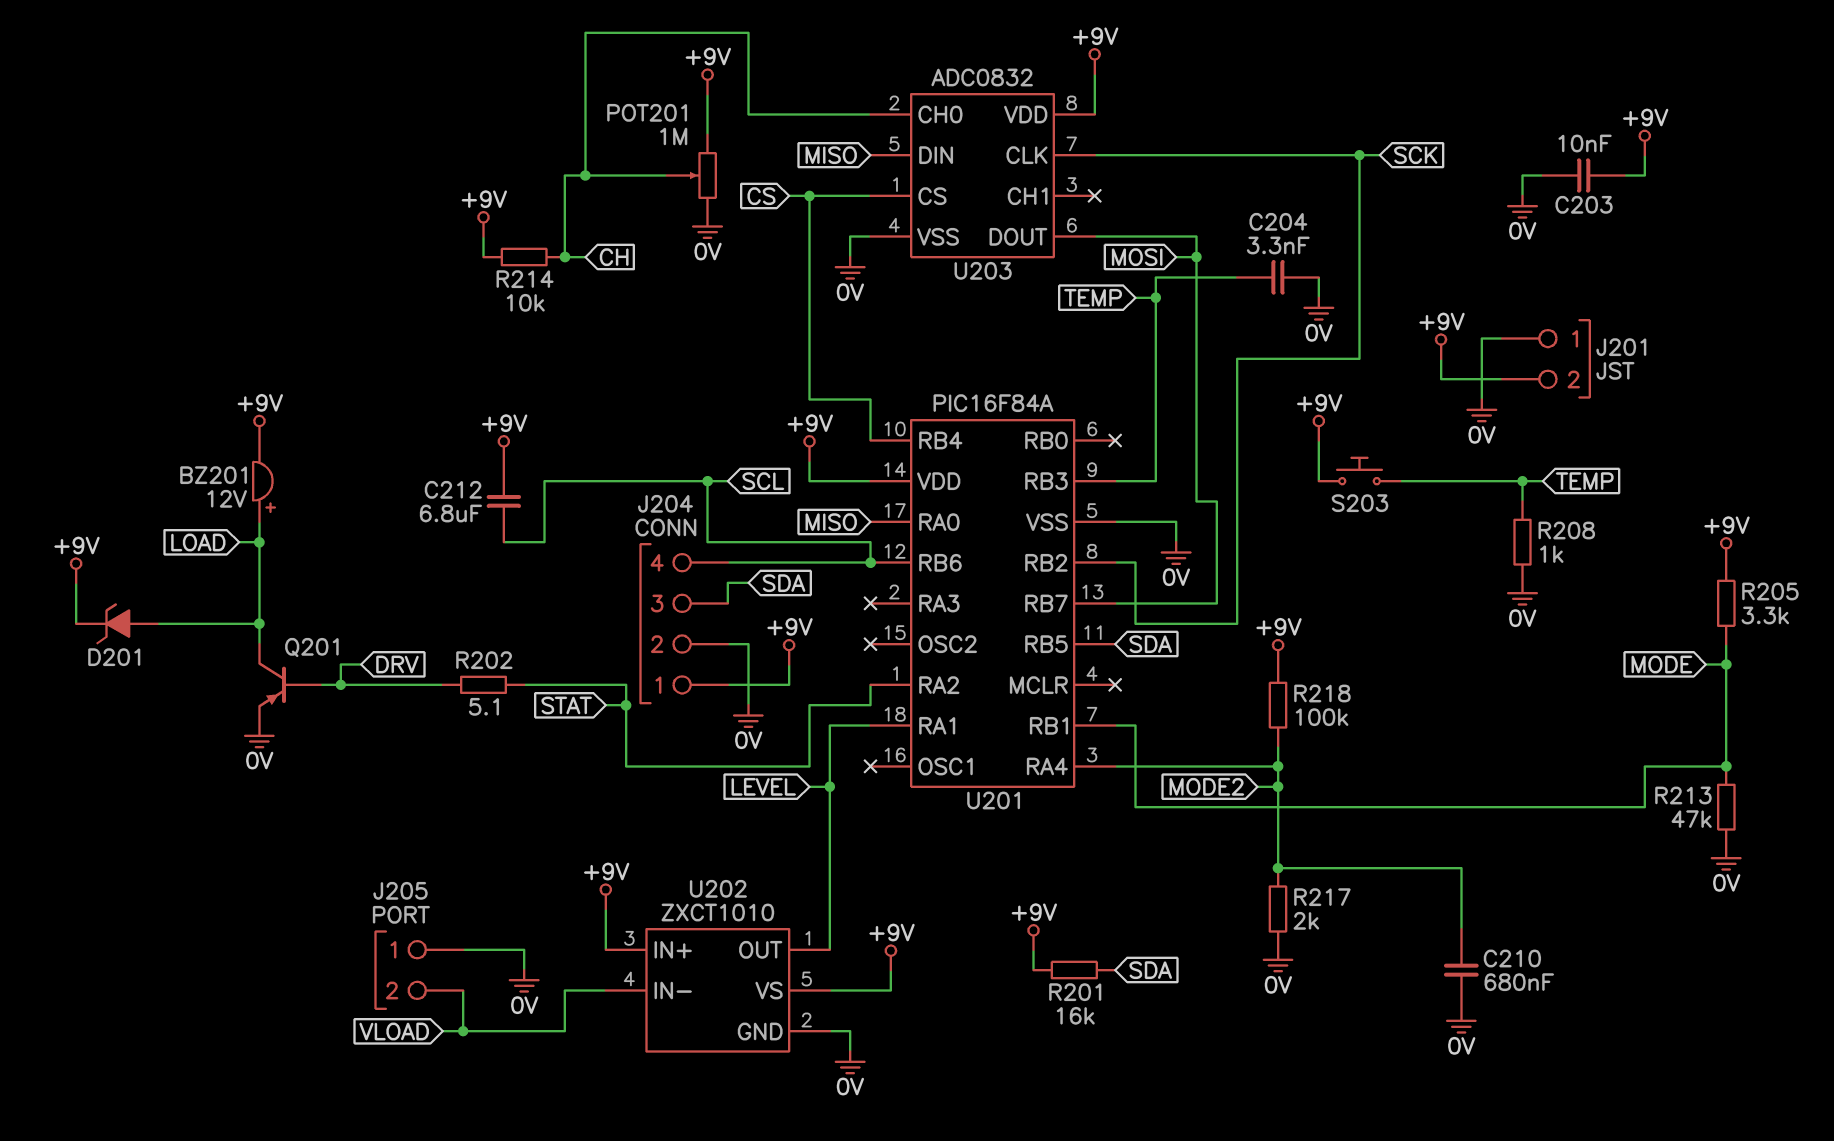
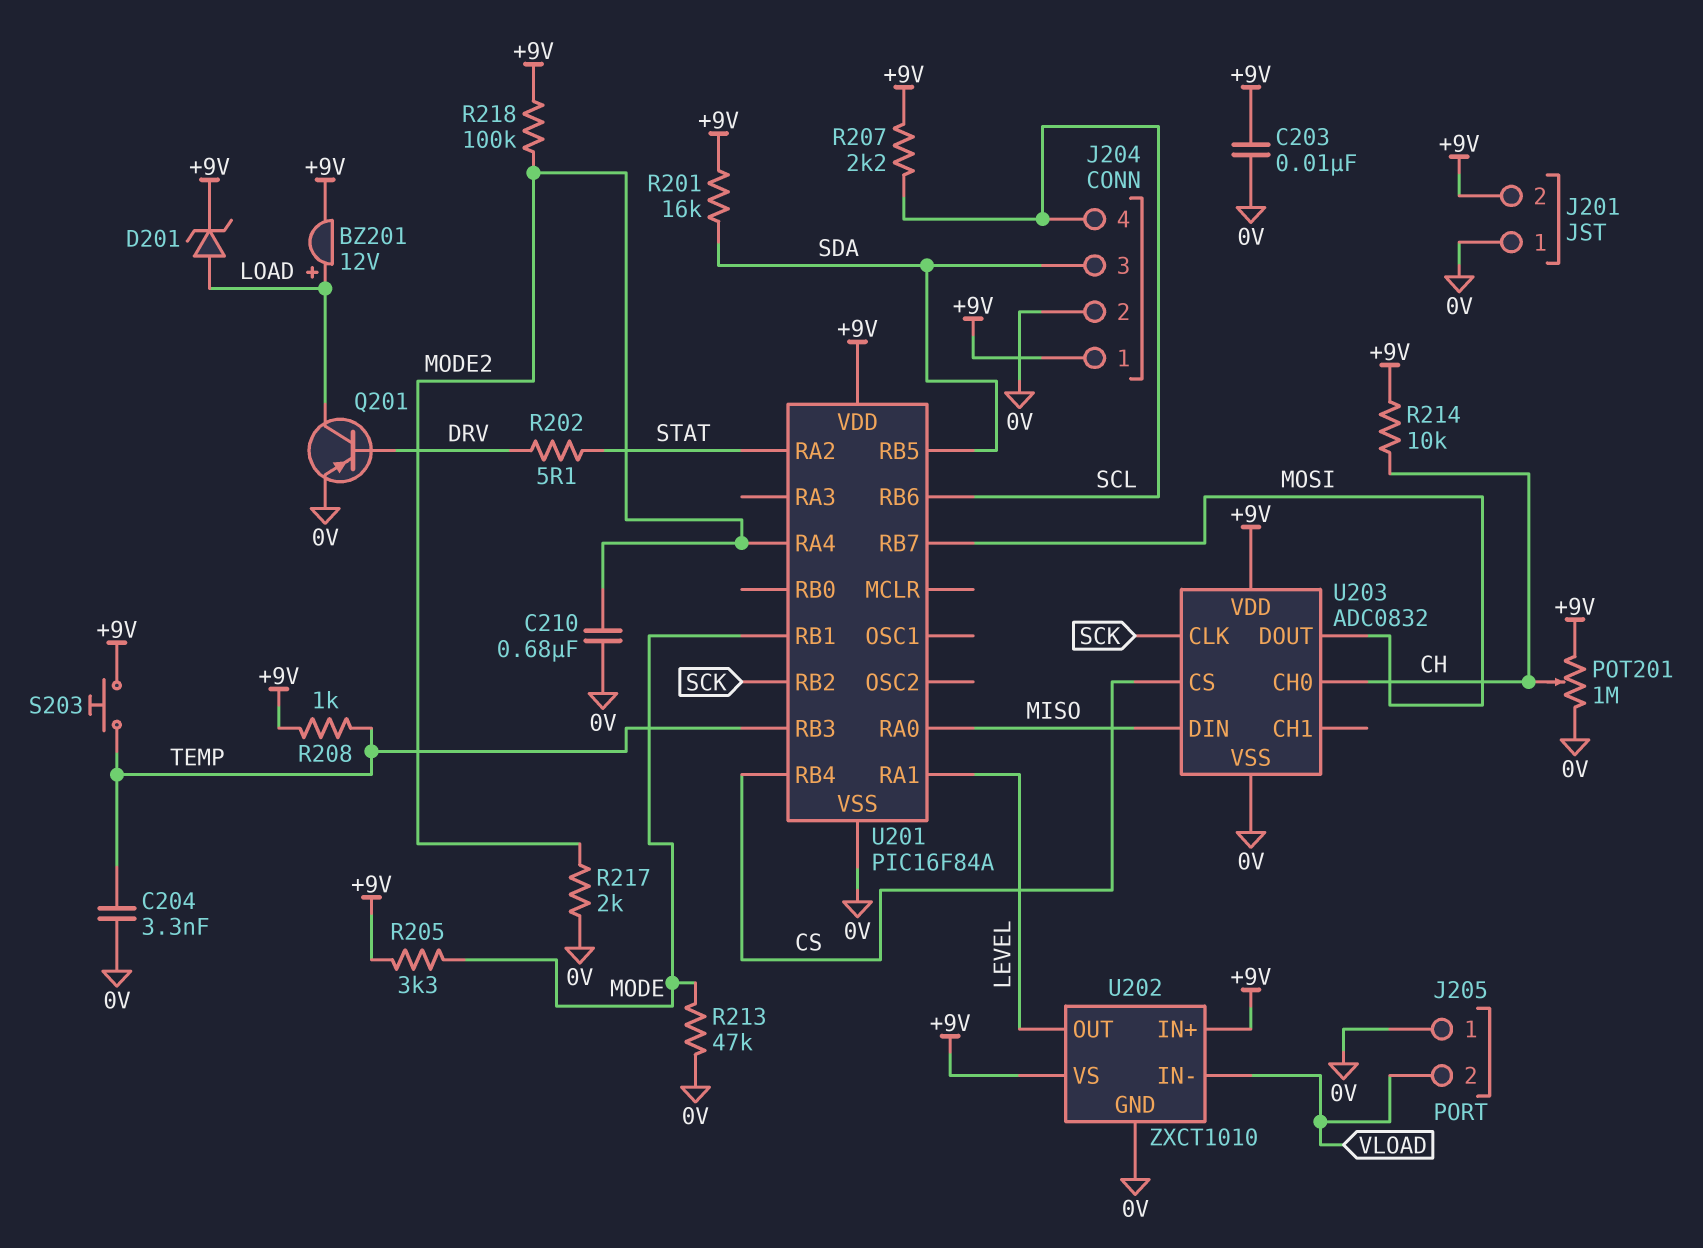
C212: 6.8uF (+9V, SCL) -> none
R207: none -> 2.2k (+9V, SCL)
R208: 1k (0V, TEMP) -> 1k (+9V, TEMP)

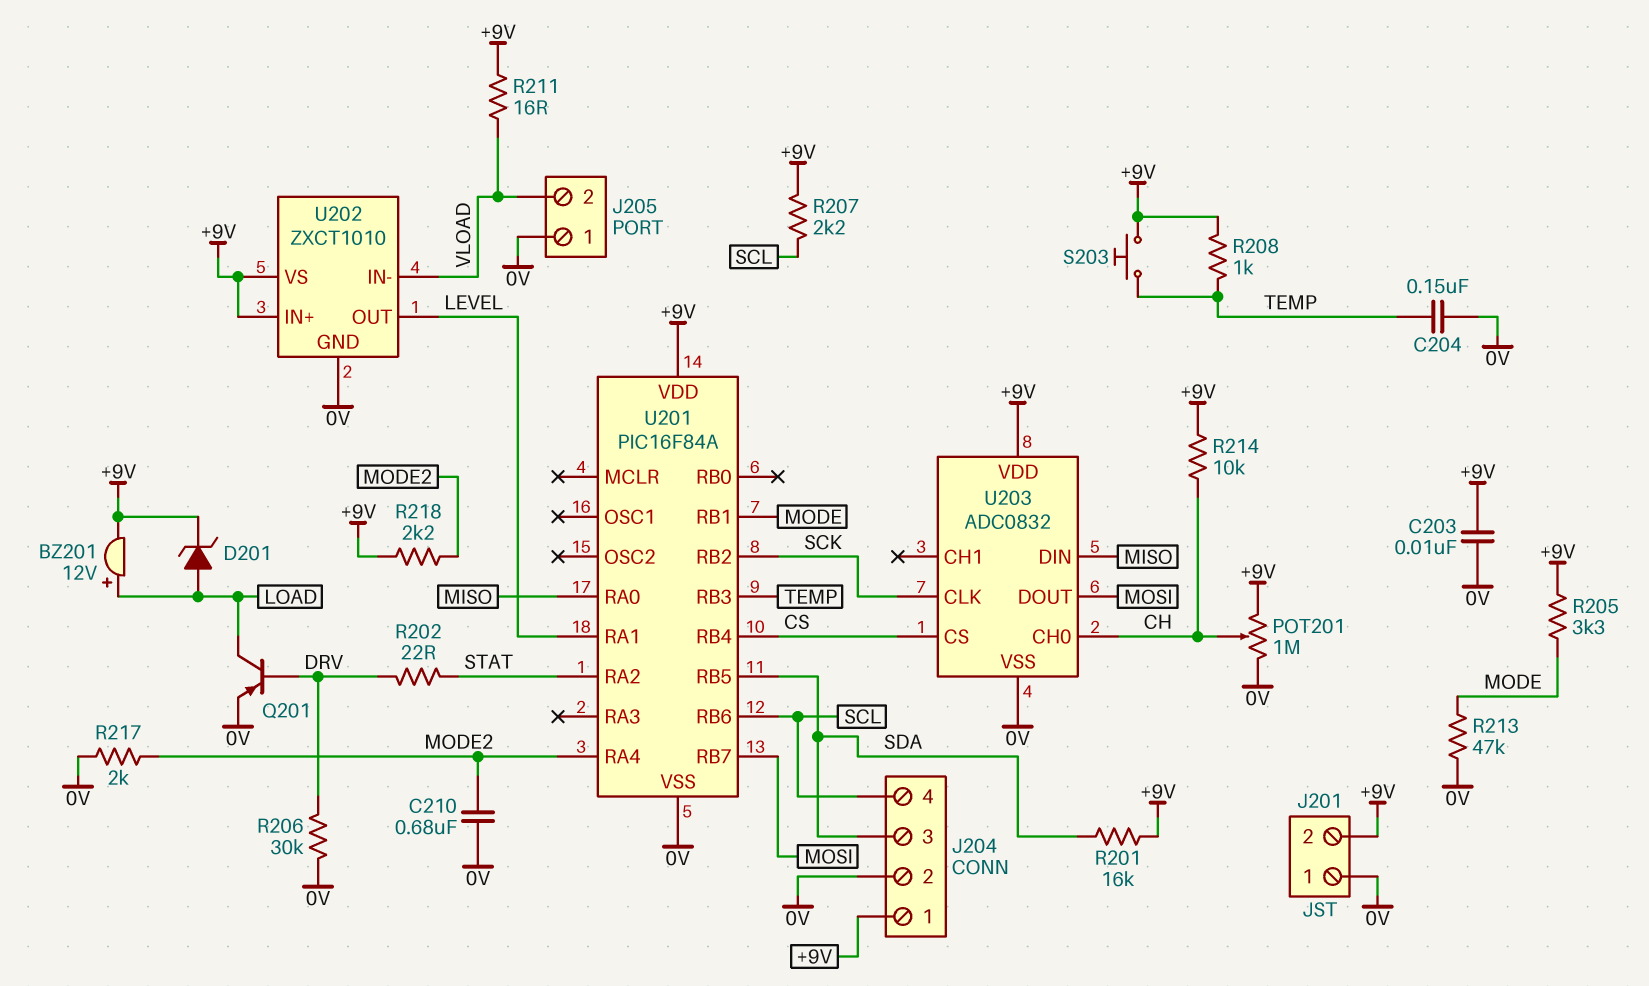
C204: 3.3nF (0V, TEMP) -> 150nF (0V, TEMP)
R202: 5.1 (DRV, STAT) -> 22 (DRV, STAT)
R206: none -> 30k (0V, DRV)
R211: none -> 16 (+9V, VLOAD)
R218: 100k (+9V, MODE2) -> 2.2k (+9V, MODE2)

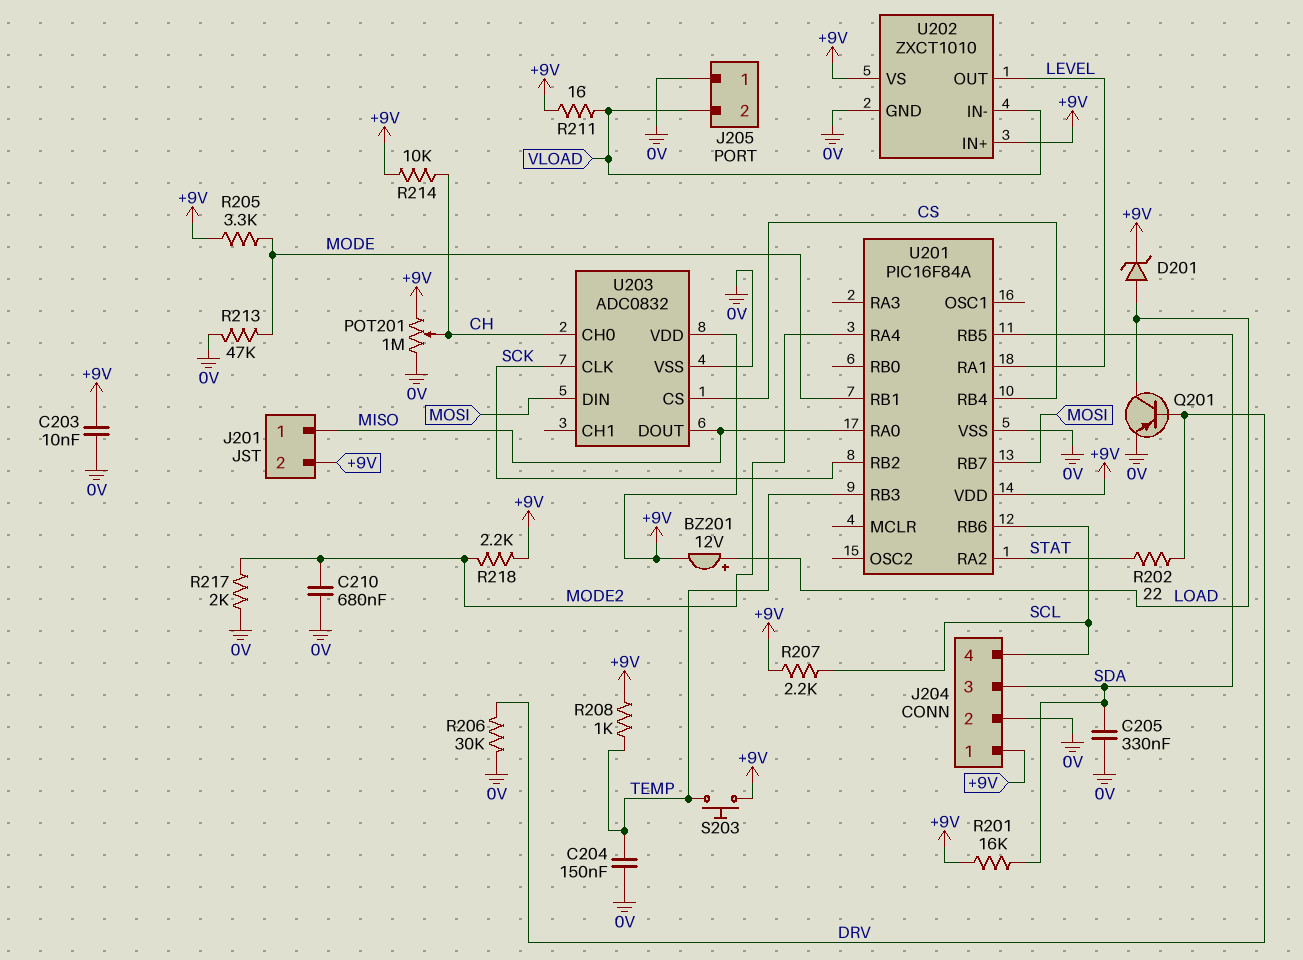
C205: none -> 330nF (0V, SDA)
J201 pin 1: 0V -> MISO
U203 pin DIN: MISO -> MOSI
U203 pin DOUT: MOSI -> MISO

